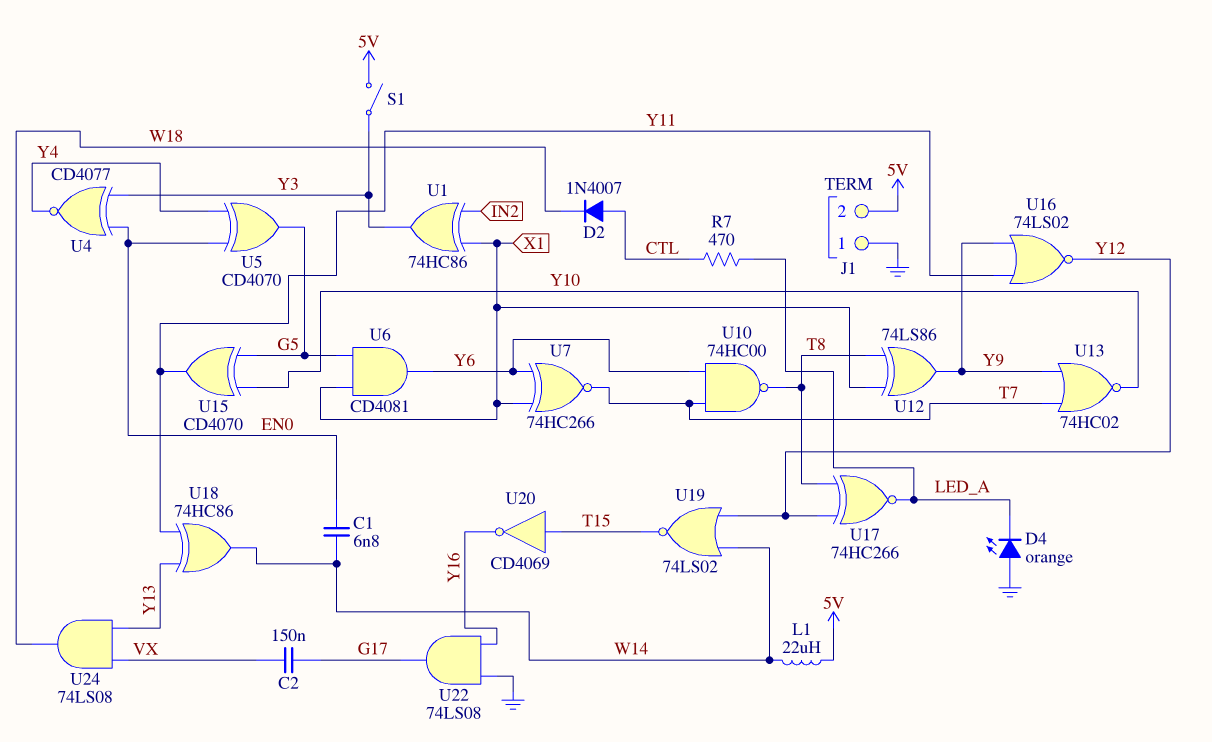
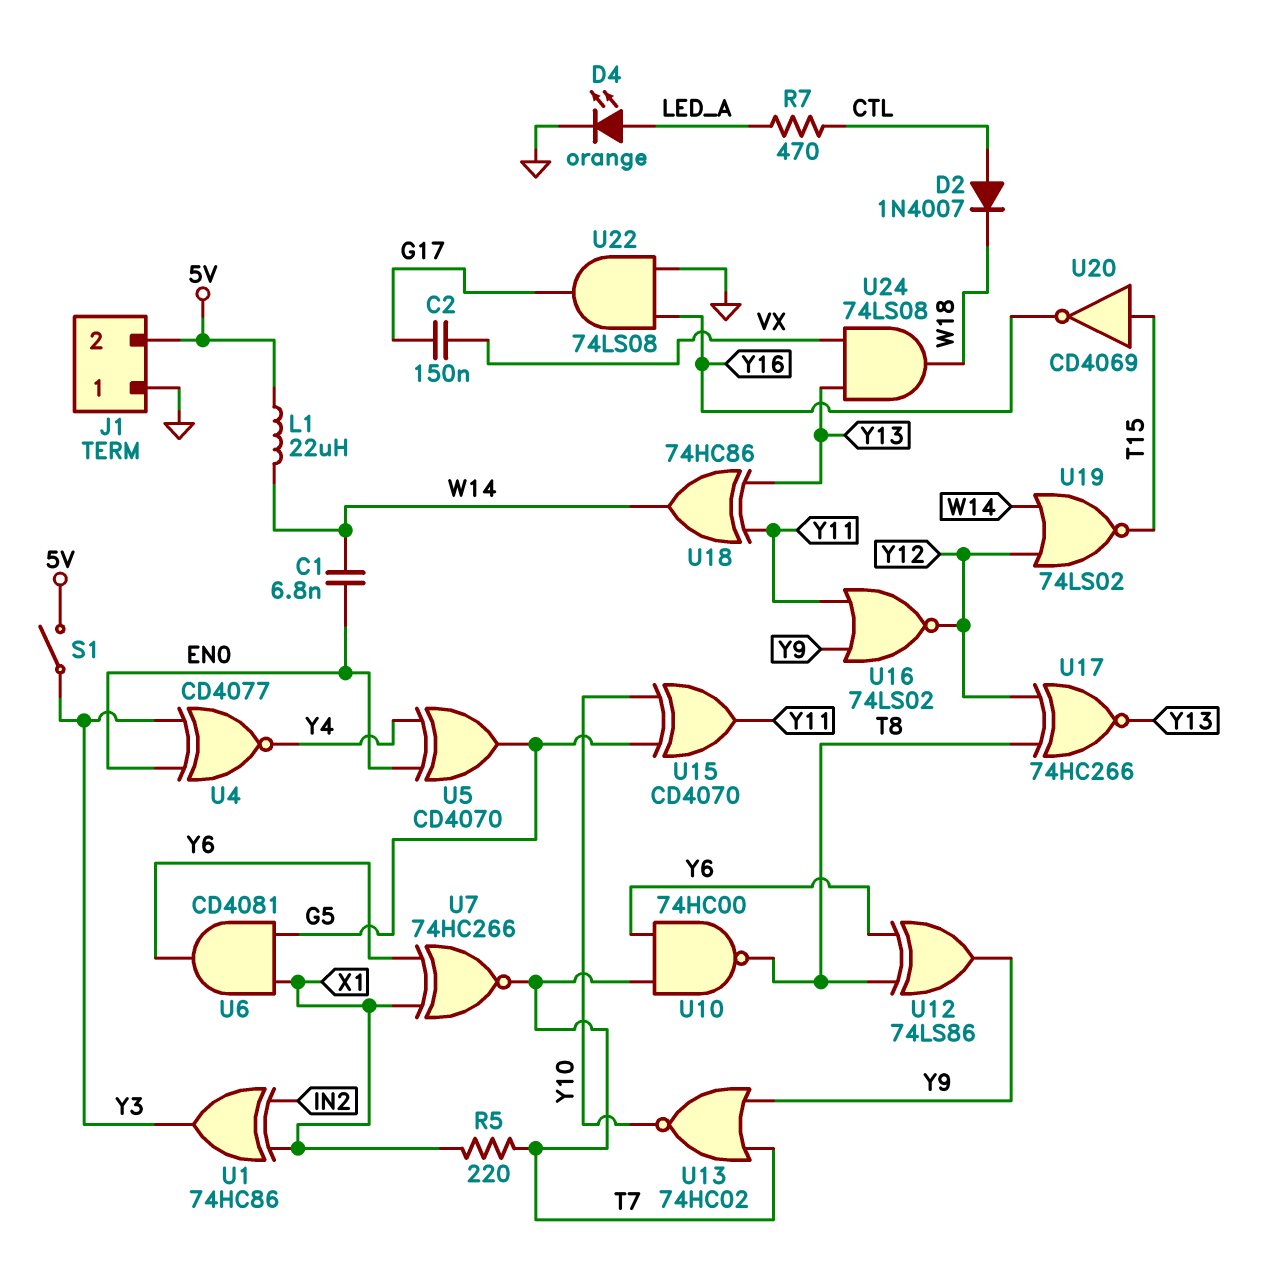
D4: LED orange (A GND, K LED_A) -> LED orange (A LED_A, K GND)
R5: none -> 220 (T7, X1)
U12: XOR 74LS86 (in T8, in X1, out Y9) -> XOR 74LS86 (in T8, in Y6, out Y9)
U17: XNOR 74HC266 (in T8, in Y12, out LED_A) -> XNOR 74HC266 (in T8, in Y12, out Y13)

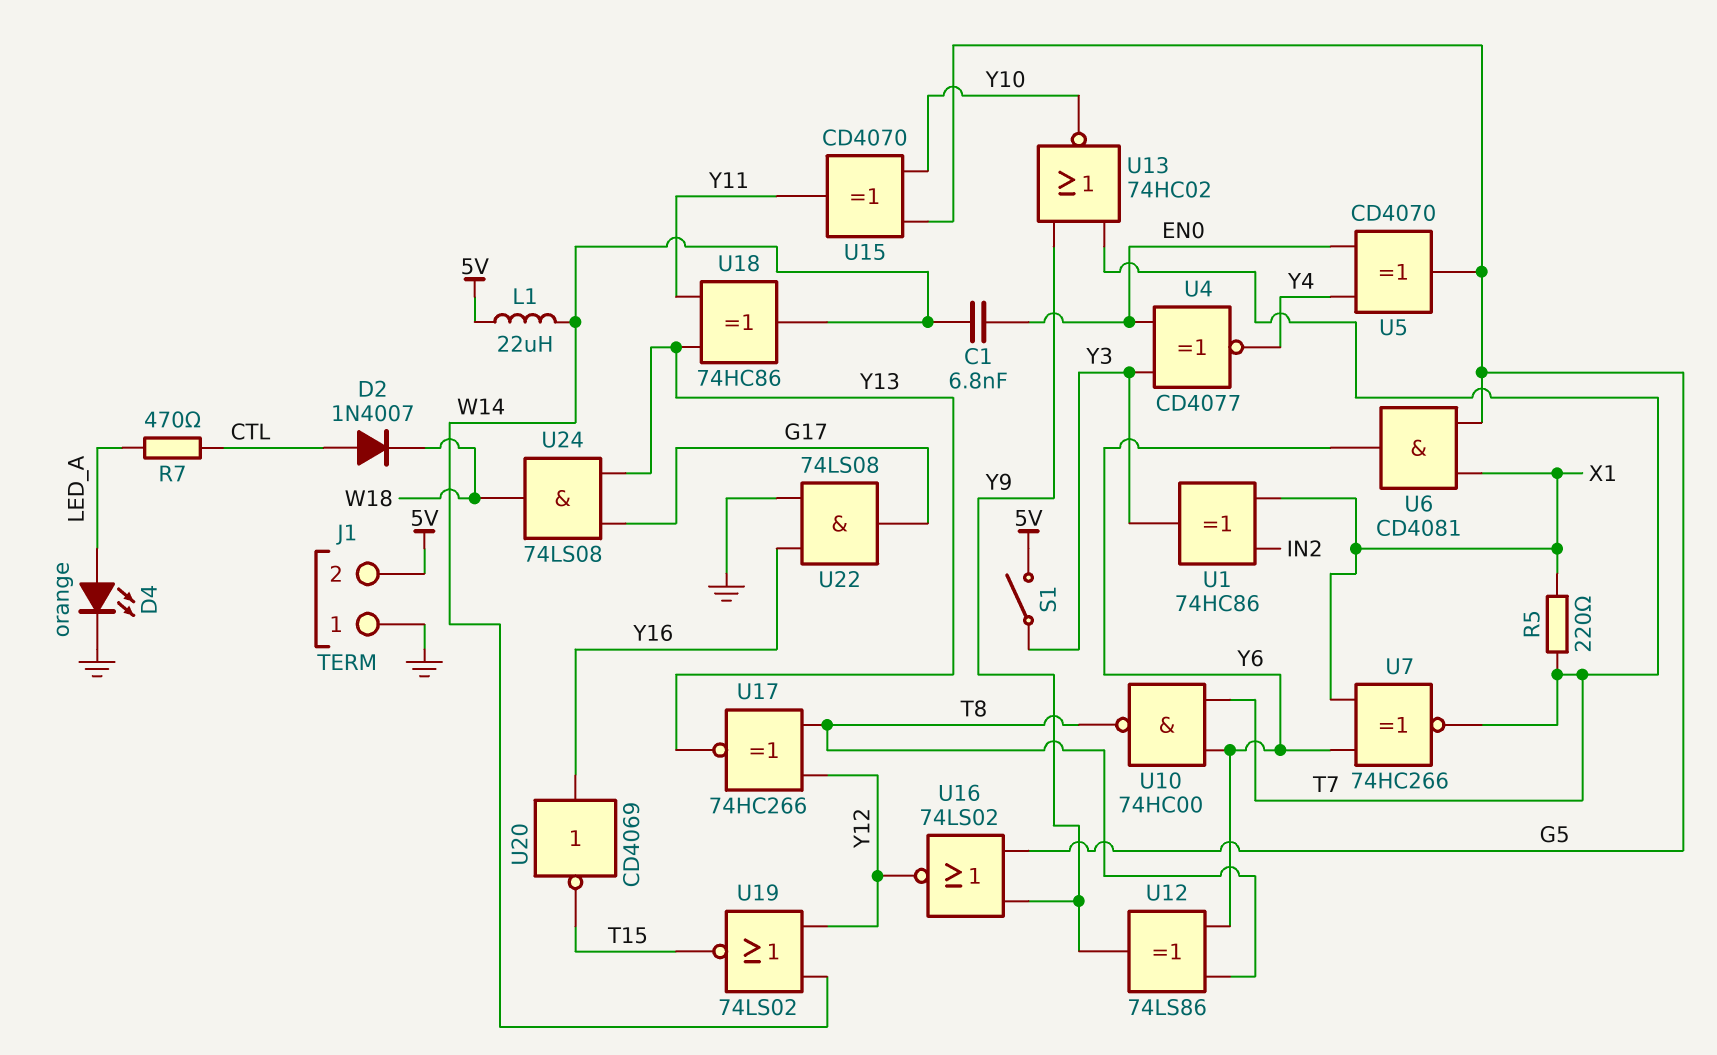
C2: 150nF (G17, VX) -> none
U16: NOR 74LS02 (in Y9, in Y11, out Y12) -> NOR 74LS02 (in G5, in Y9, out Y12)
U20: NOT CD4069 (in T15, out Y16) -> NOT CD4069 (in Y16, out T15)
U24: AND 74LS08 (in VX, in Y13, out W18) -> AND 74LS08 (in G17, in Y13, out W18)

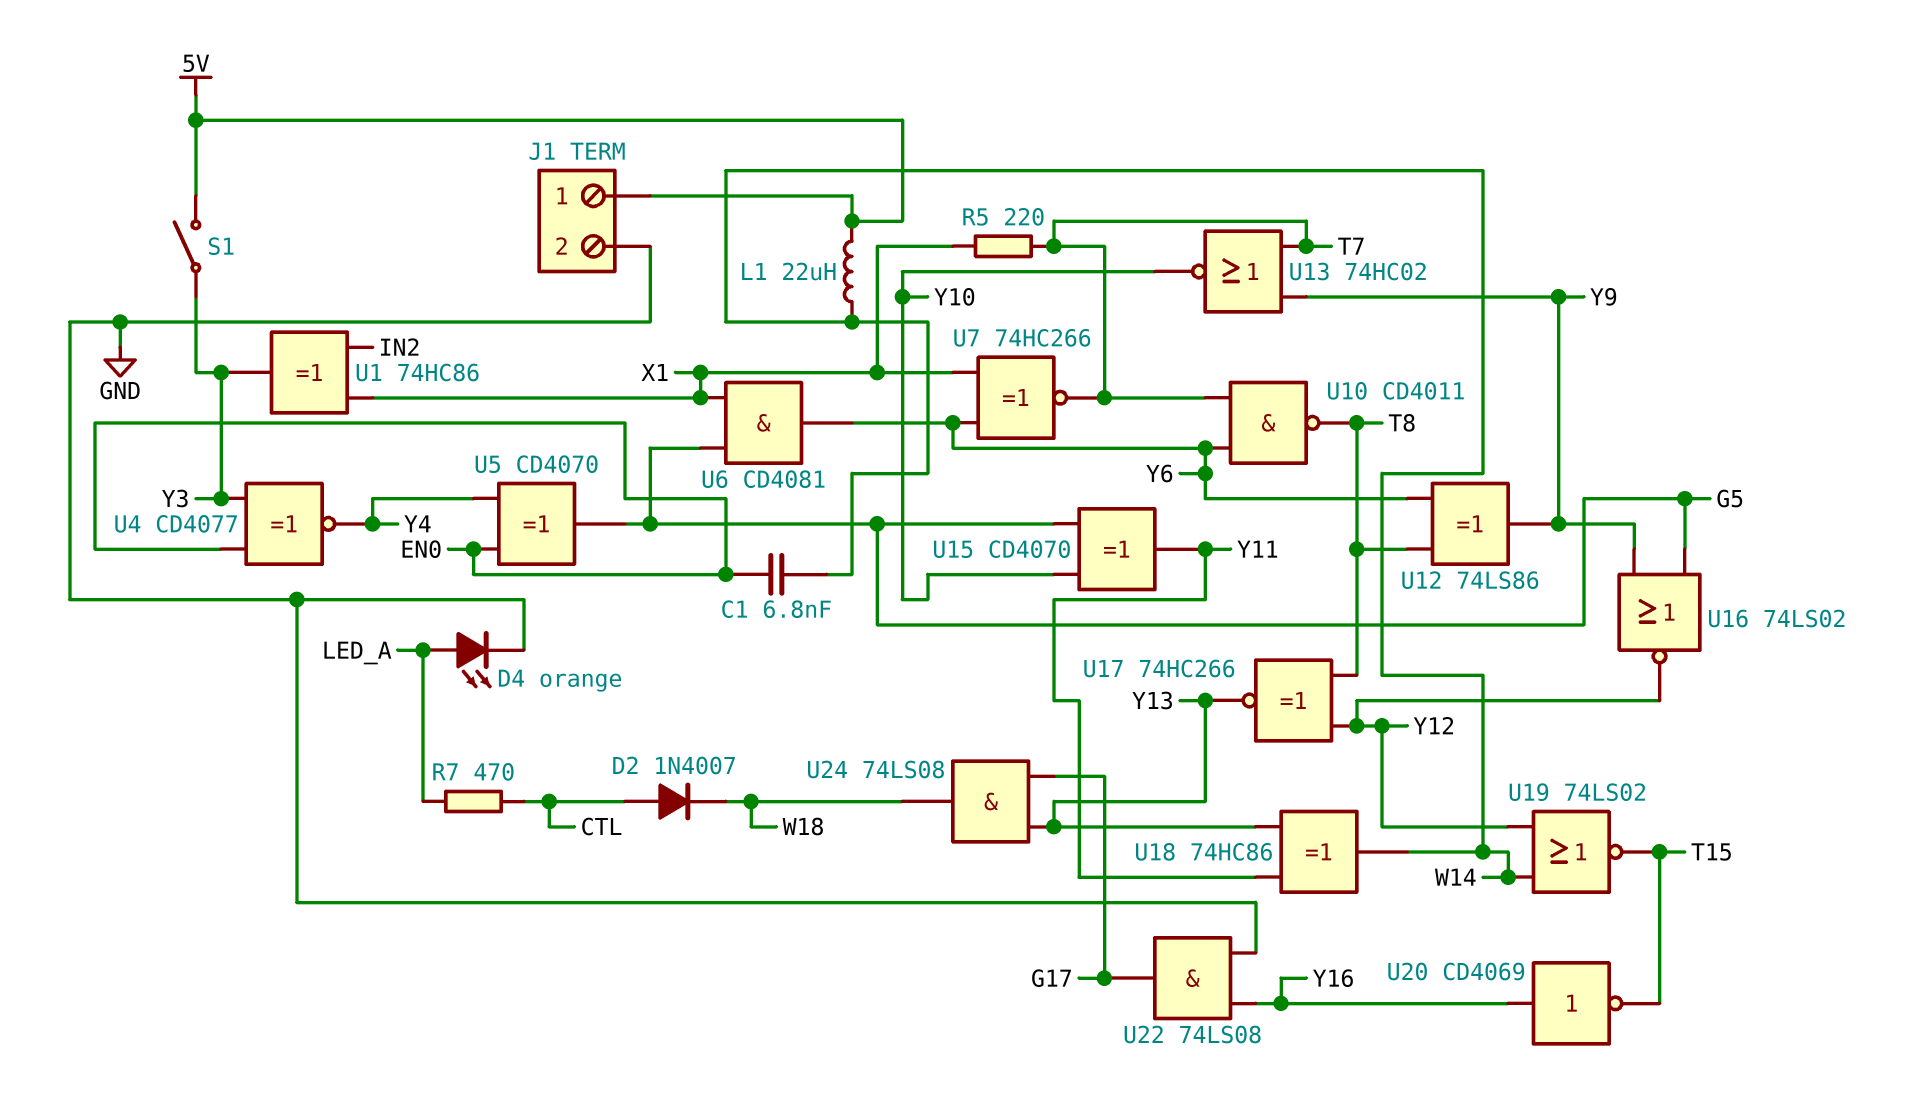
J1 pin 1: GND -> 5V
J1 pin 2: 5V -> GND
U10: NAND 74HC00 (in T7, in Y6, out T8) -> NAND CD4011 (in T7, in Y6, out T8)

